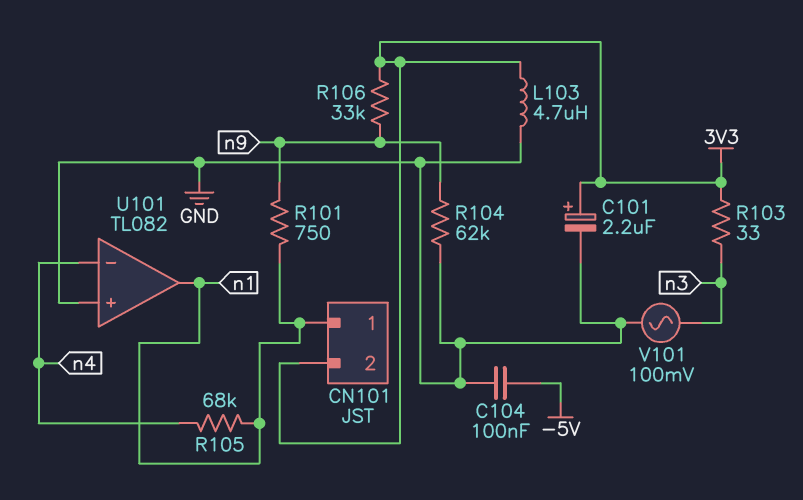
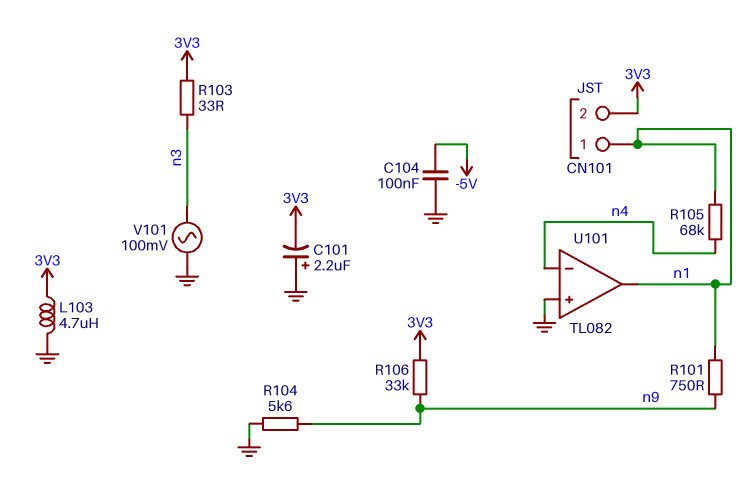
C101: 2.2uF (plus 3V3, minus GND) -> 2.2uF (plus GND, minus 3V3)
R104: 62k (GND, n9) -> 5.6k (GND, n9)

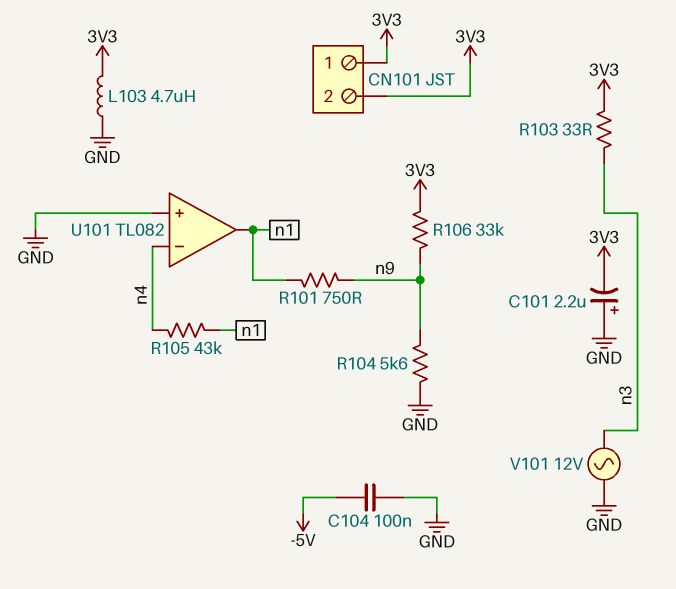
CN101 pin 1: n1 -> 3V3
R105: 68k (n1, n4) -> 43k (n1, n4)
V101: AC 100mV (GND, n3) -> AC 12V (GND, n3)

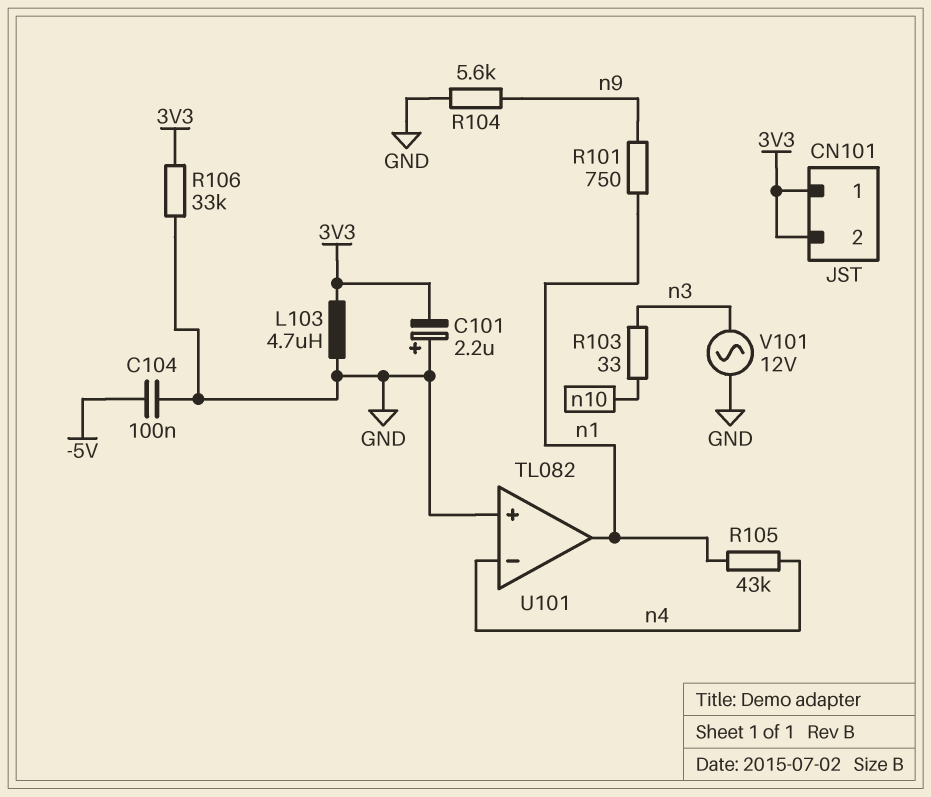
R103: 33 (3V3, n3) -> 33 (n3, n10)
R106: 33k (3V3, n9) -> 33k (3V3, GND)

